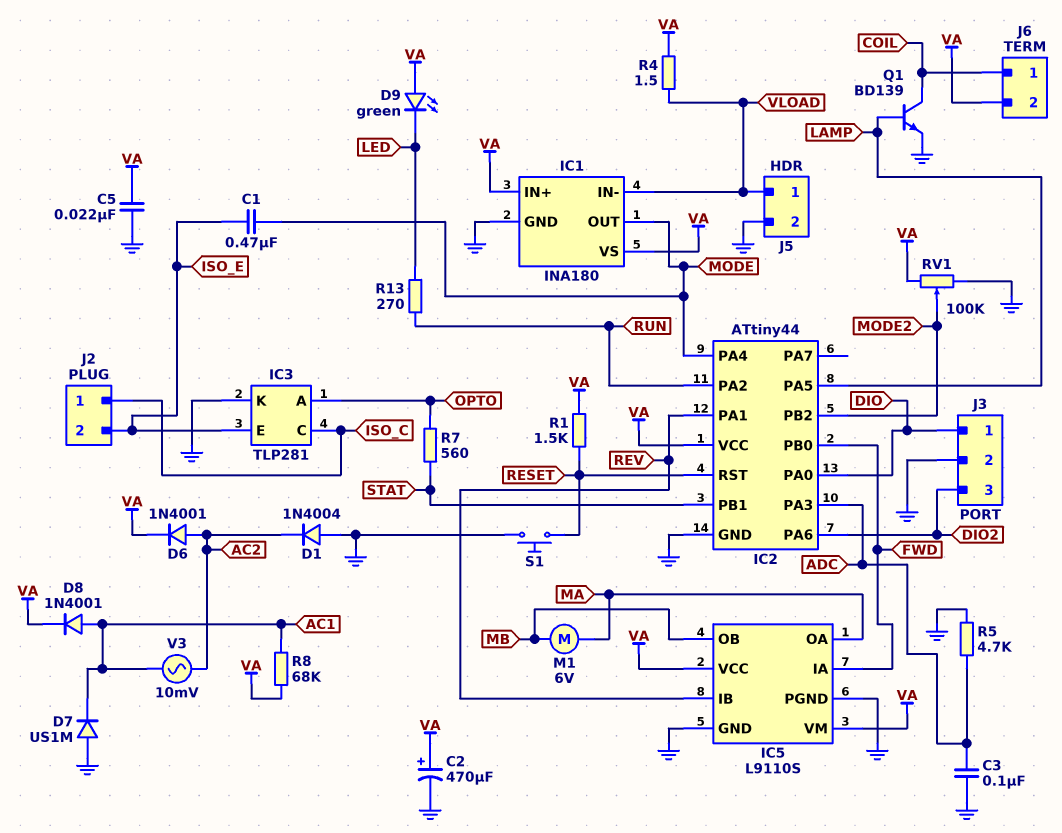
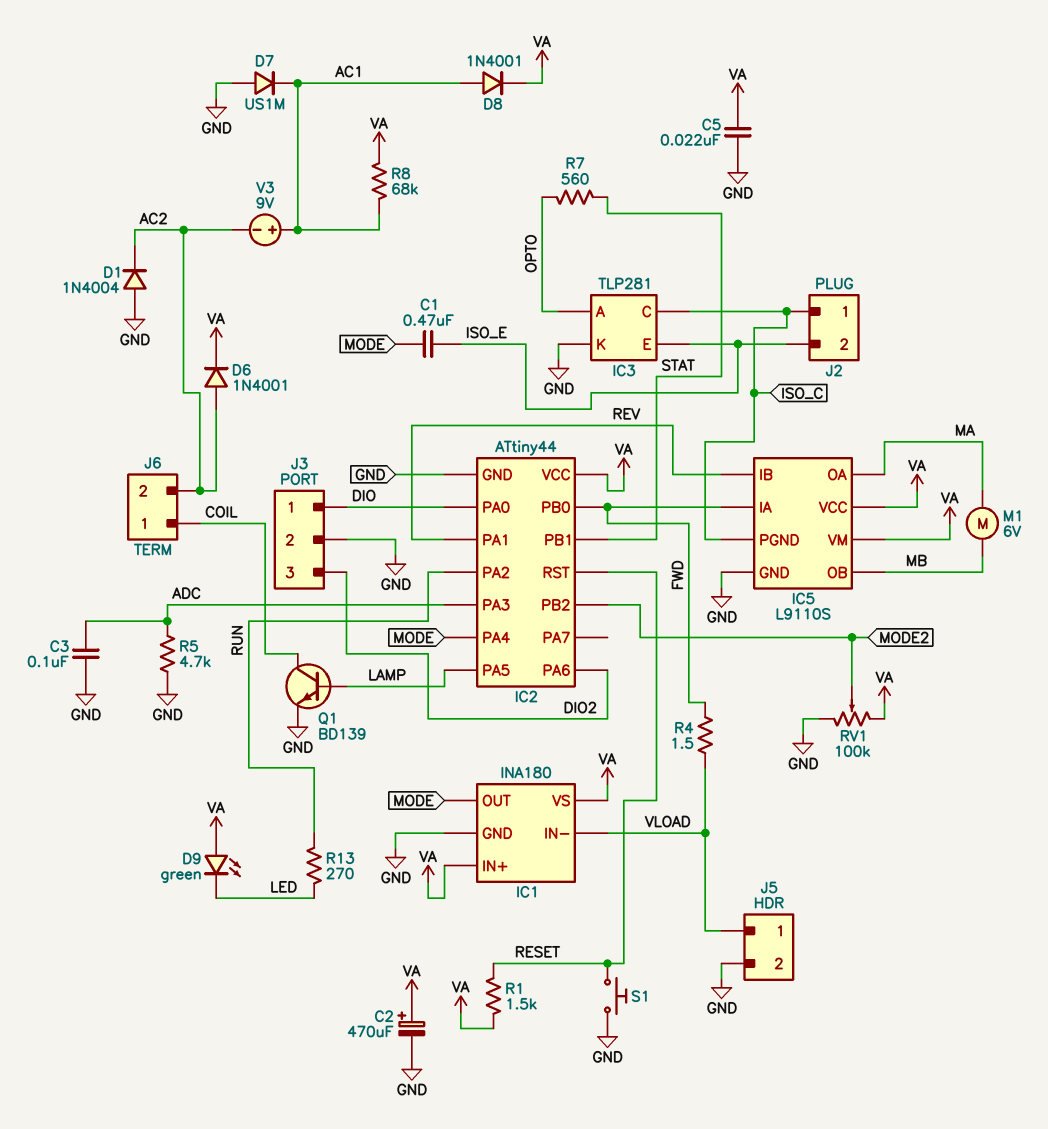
IC5 pin PGND: GND -> ISO_C
J6 pin 2: VA -> AC2
R4: 1.5 (VA, VLOAD) -> 1.5 (FWD, VLOAD)
V3: AC 10mV (AC1, AC2) -> 9V (plus AC1, minus AC2)

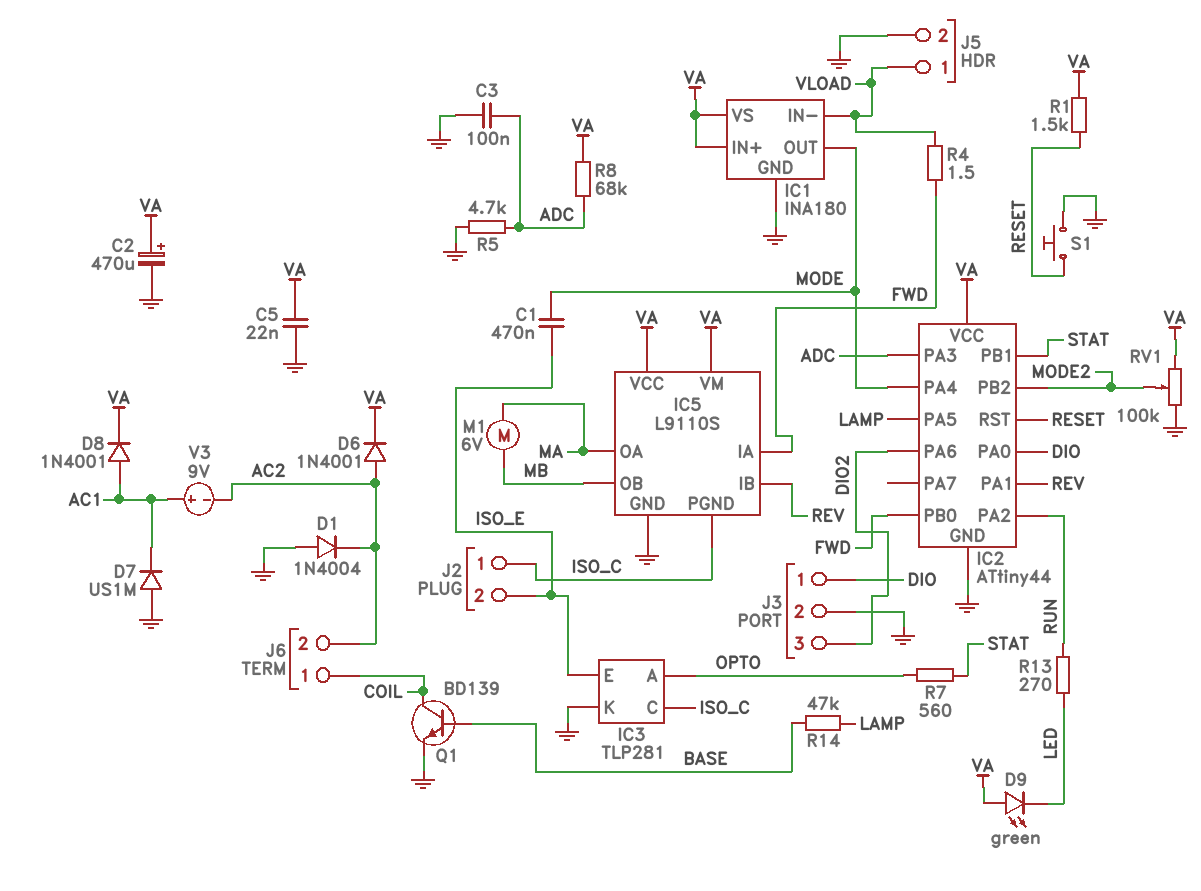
Q1: NPN BD139 (B LAMP, C COIL, E GND) -> NPN BD139 (B BASE, C COIL, E GND)
R8: 68k (AC1, VA) -> 68k (ADC, VA)
R14: none -> 47k (BASE, LAMP)

